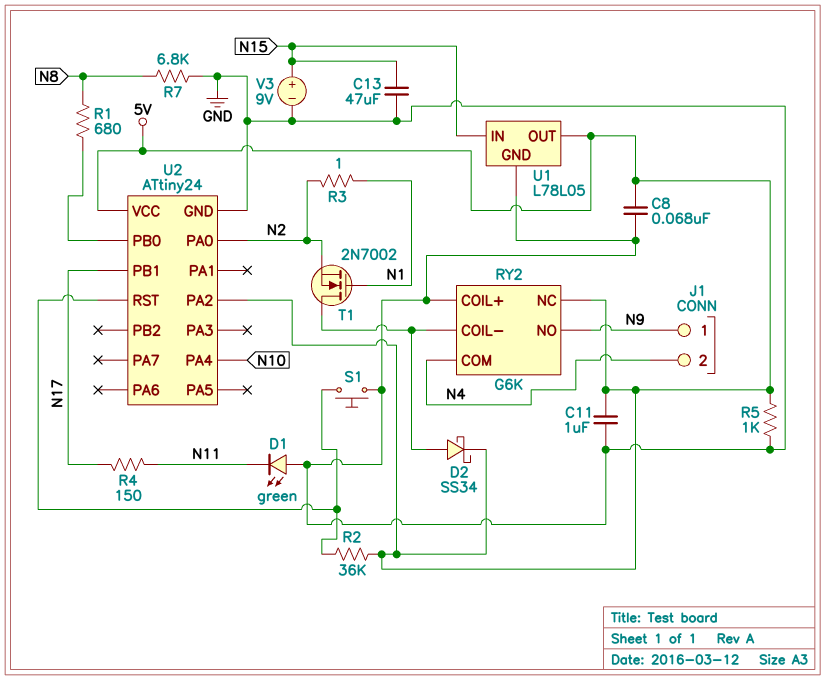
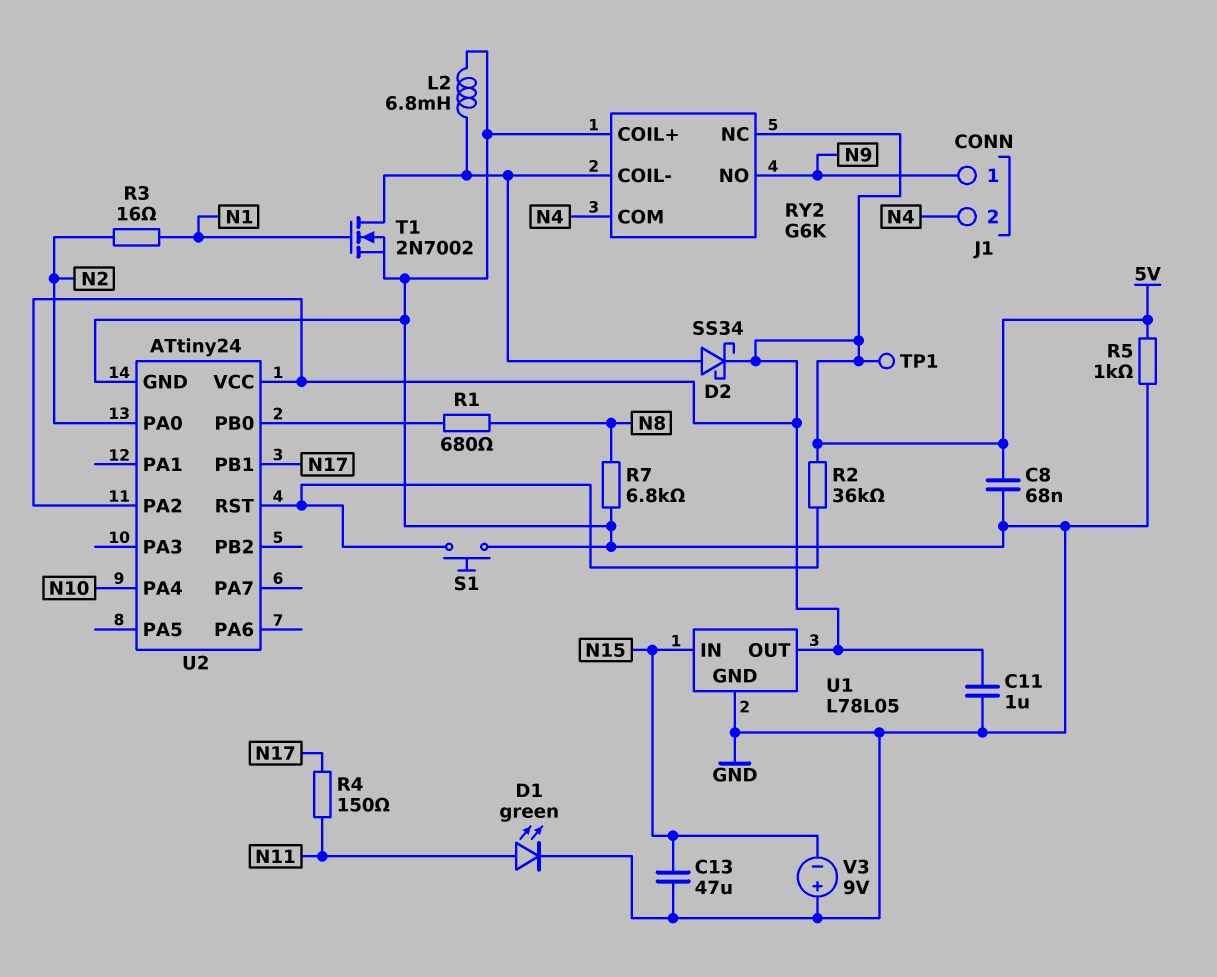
D1: LED green (A GND, K N11) -> LED green (A N11, K GND)
L2: none -> 6.8mH (GND, RY2/COIL-)
R3: 1 (N1, N2) -> 16 (N1, N2)
T1: NMOS 2N7002 (G N1, D RY2/COIL-, S N2) -> NMOS 2N7002 (G N1, D RY2/COIL-, S GND)
TP1: none -> test point (5V)
V3: 9V (plus N15, minus GND) -> 9V (plus GND, minus N15)

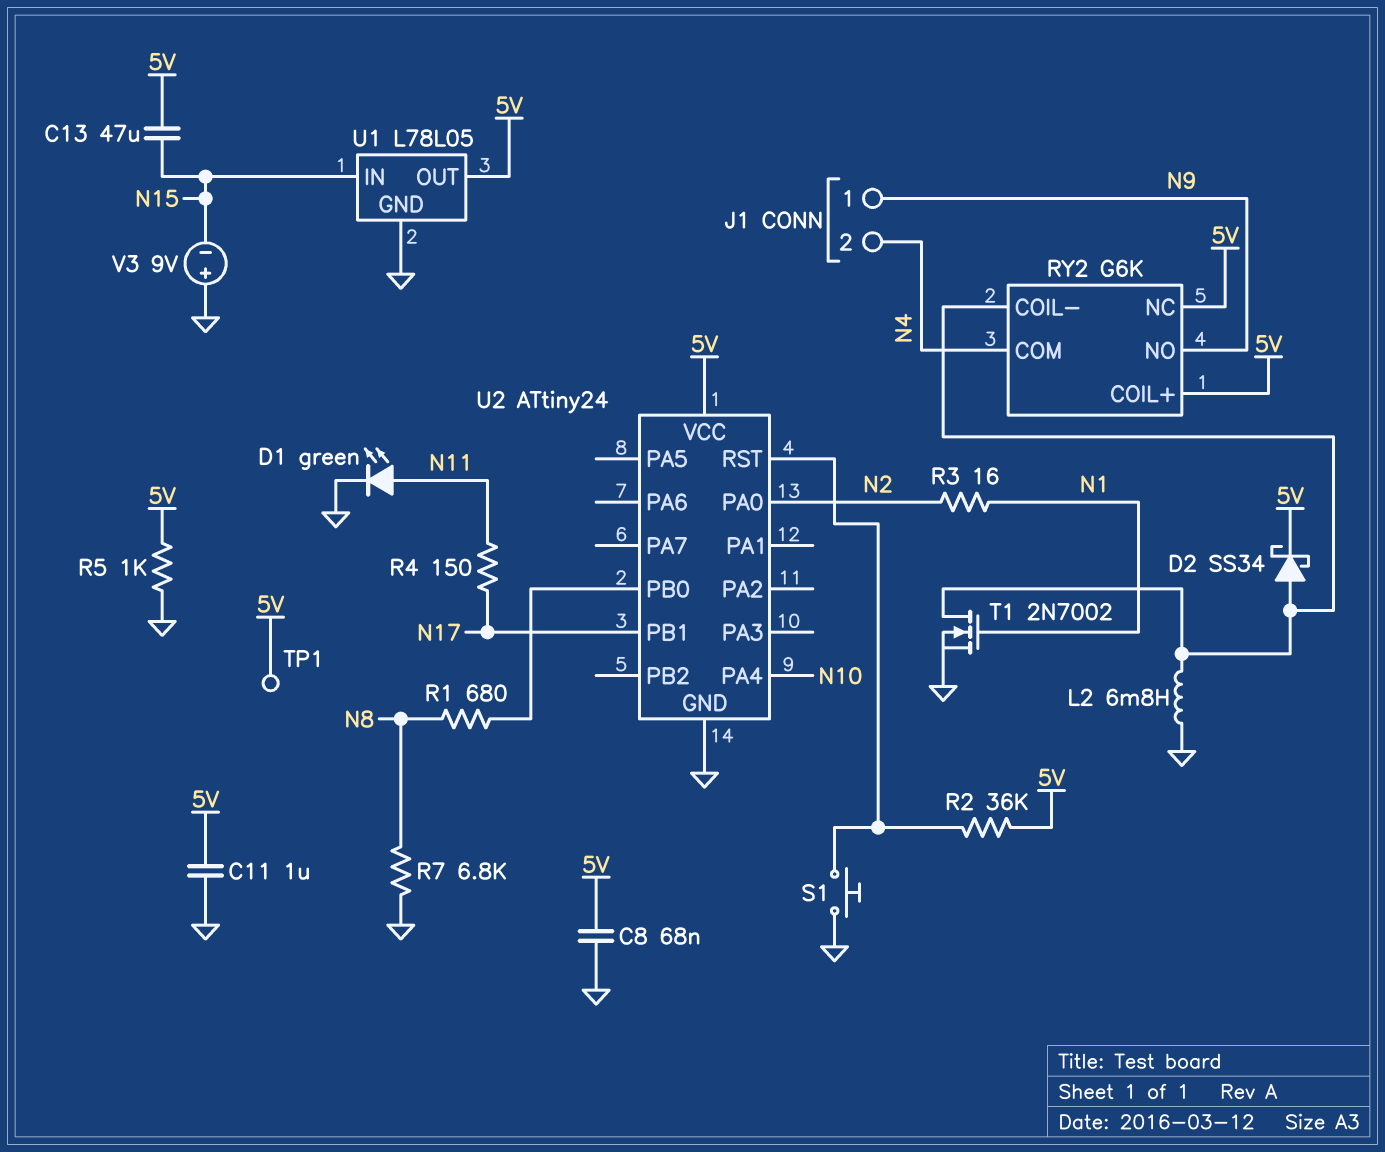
C13: 47uF (GND, N15) -> 47uF (5V, N15)
RY2 pin COIL+: GND -> 5V
U2 pin PA2: 5V -> none

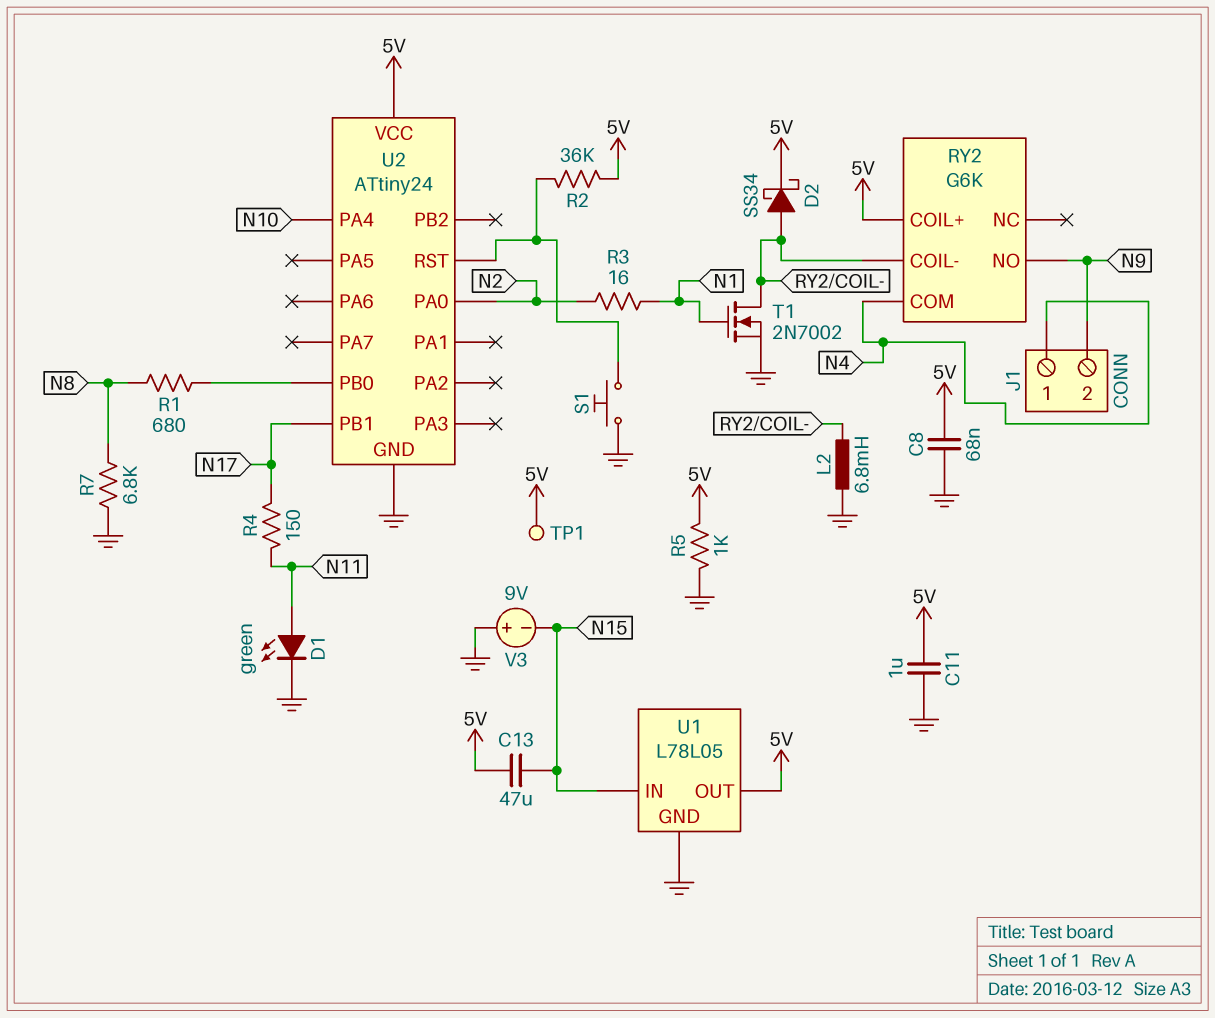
J1 pin 1: N9 -> N4
J1 pin 2: N4 -> N9
RY2 pin NC: 5V -> none

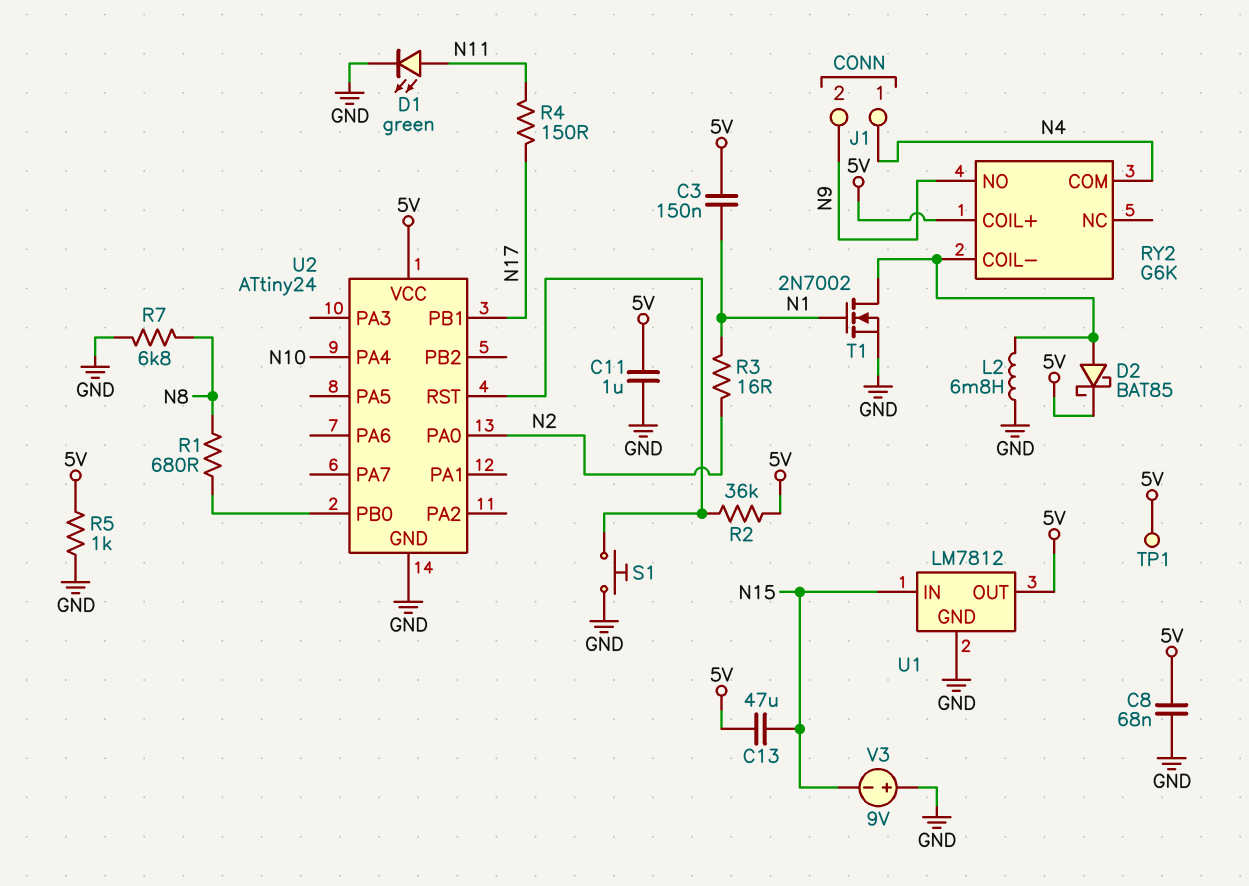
C3: none -> 150nF (5V, N1)
D2: schottky SS34 (A RY2/COIL-, K 5V) -> schottky BAT85 (A RY2/COIL-, K 5V)
U1: L78L05 -> LM7812

